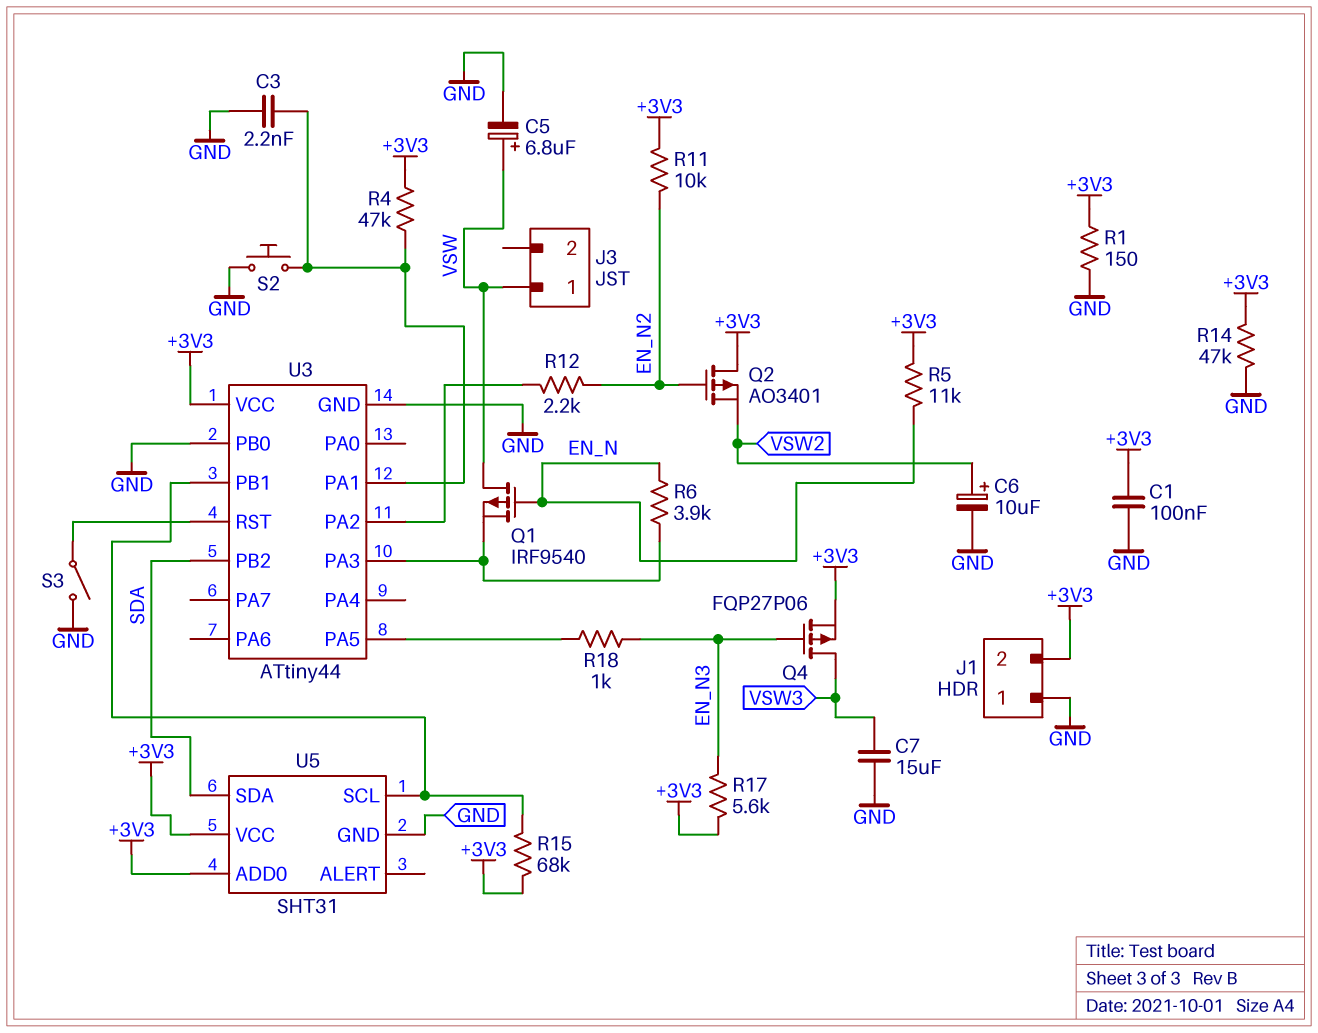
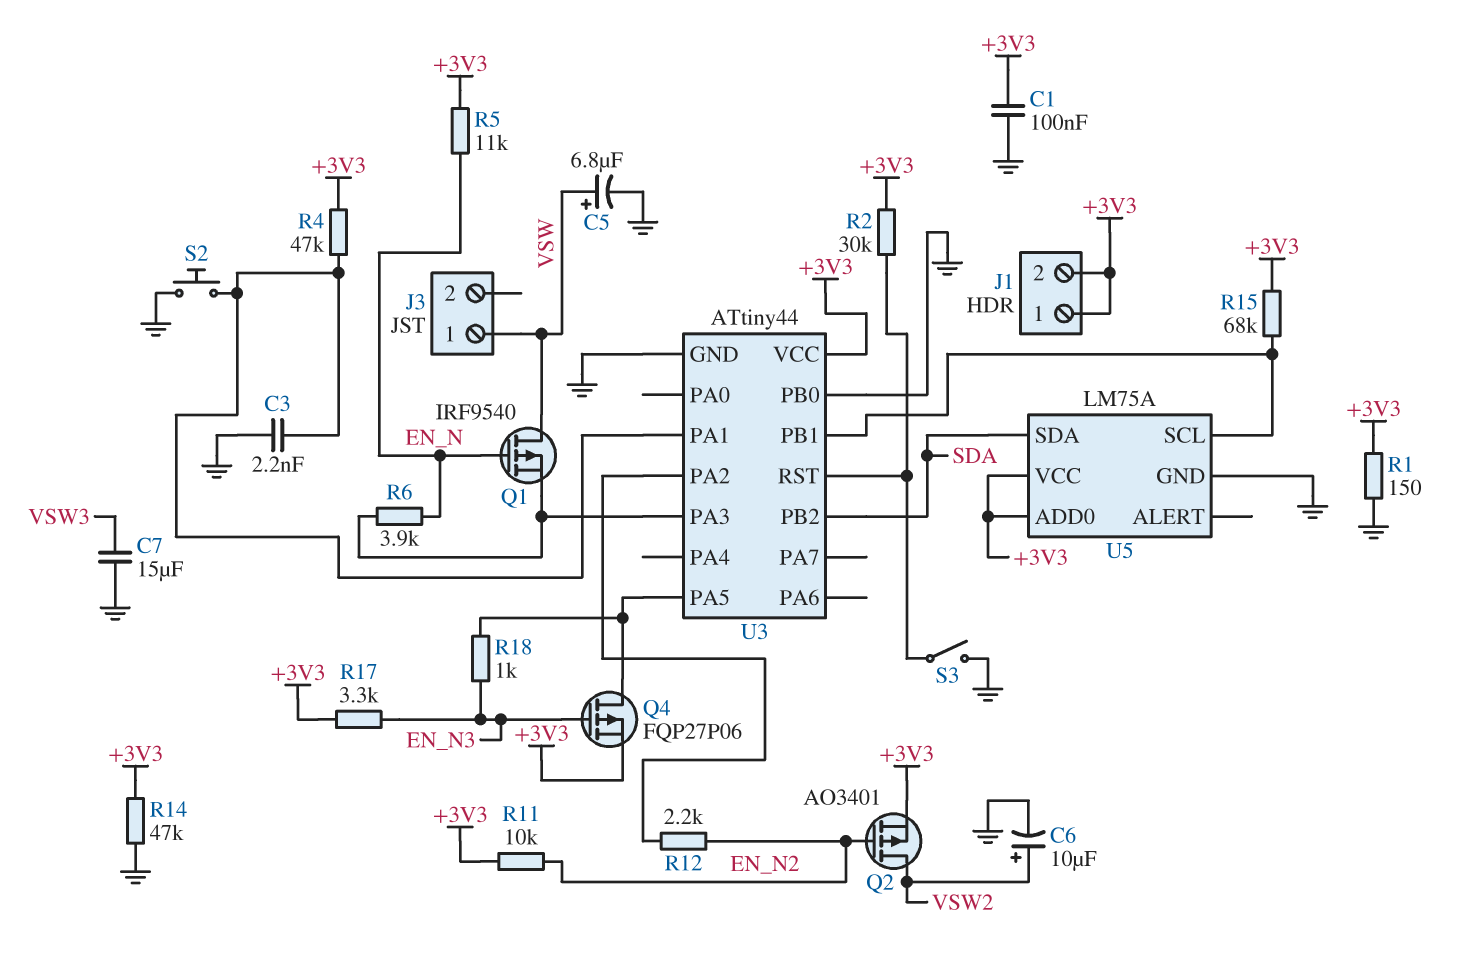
J1 pin 1: GND -> +3V3
Q2: PMOS AO3401 (G EN_N2, D +3V3, S VSW2) -> PMOS AO3401 (G EN_N2, D VSW2, S +3V3)
Q4: PMOS FQP27P06 (G EN_N3, D VSW3, S +3V3) -> PMOS FQP27P06 (G EN_N3, D U3/PA5, S +3V3)
R2: none -> 30k (+3V3, U3/RST)
R17: 5.6k (+3V3, EN_N3) -> 3.3k (+3V3, EN_N3)
U5: SHT31 -> LM75A

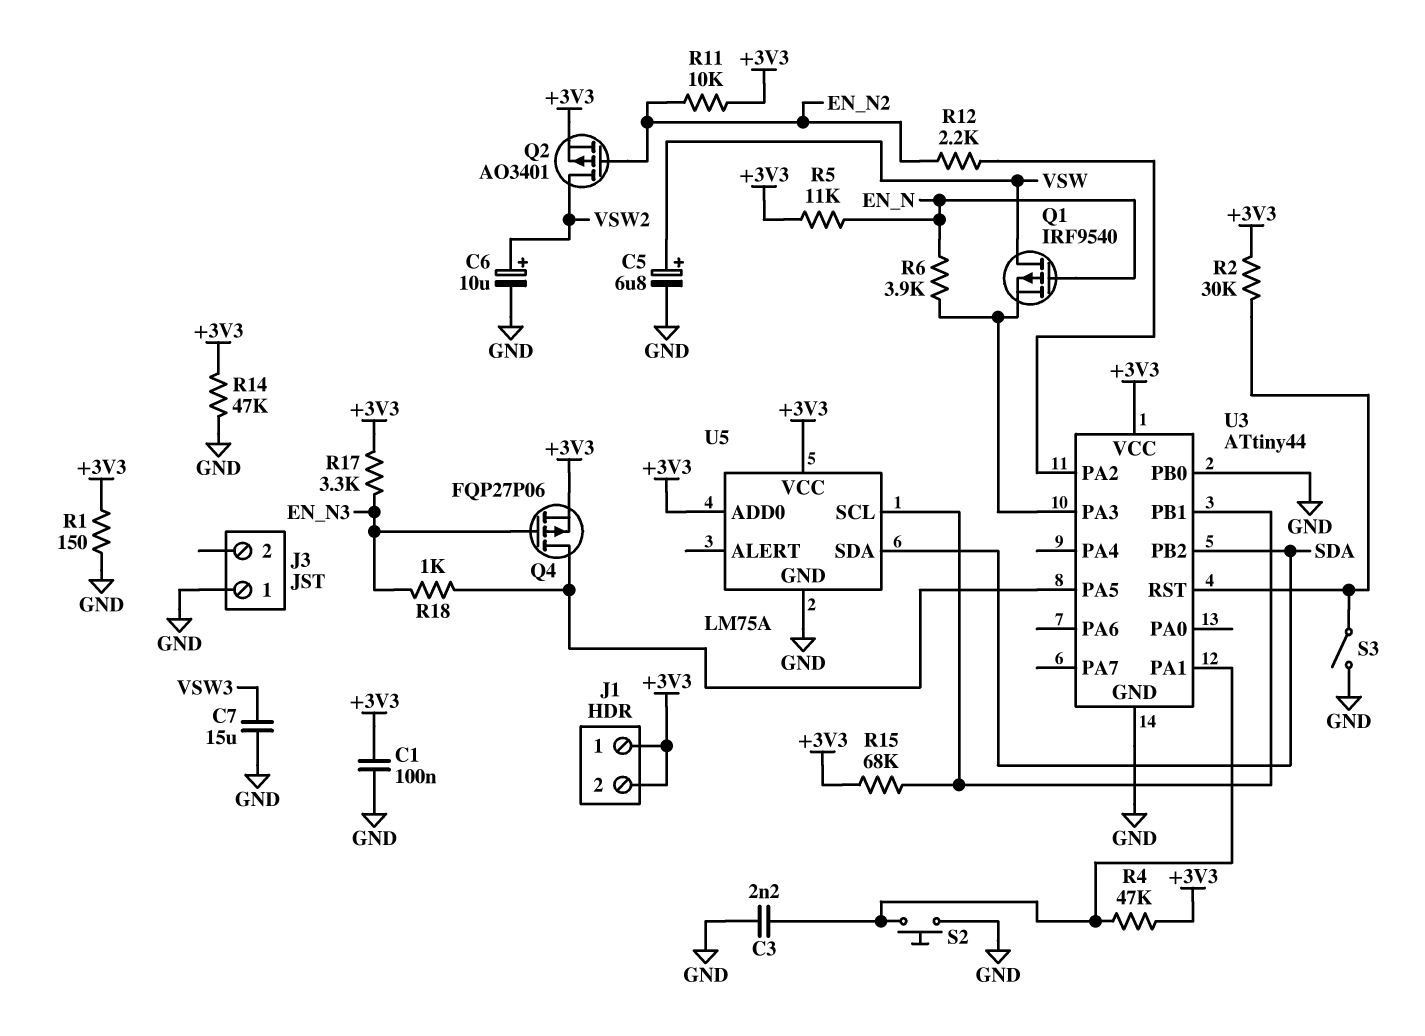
J3 pin 1: VSW -> GND

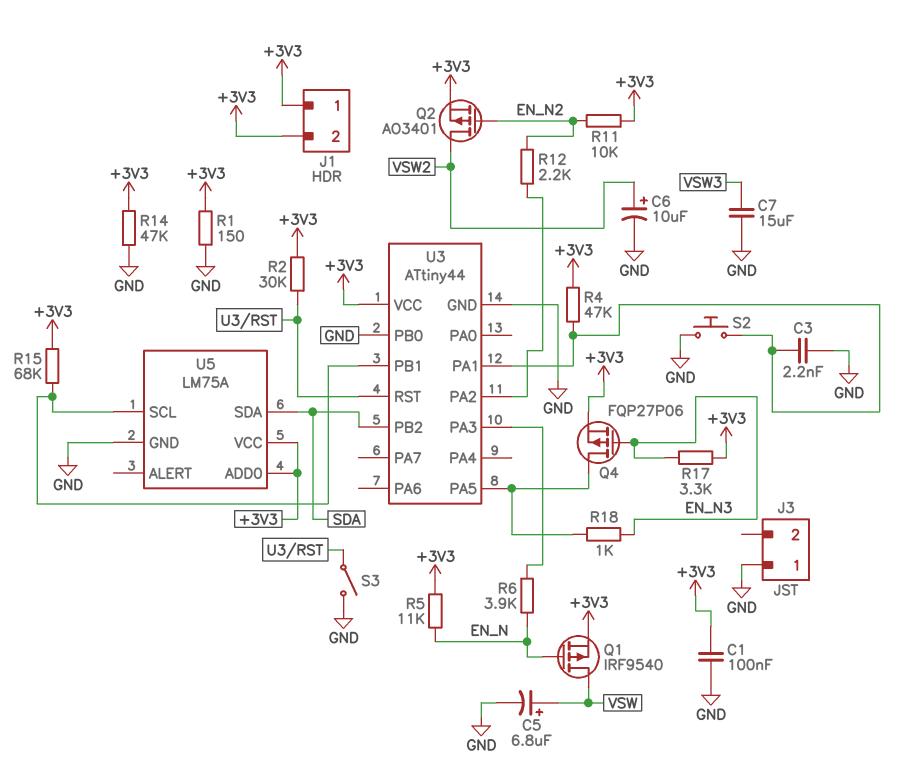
Q1: PMOS IRF9540 (G EN_N, D VSW, S U3/PA3) -> PMOS IRF9540 (G EN_N, D VSW, S +3V3)

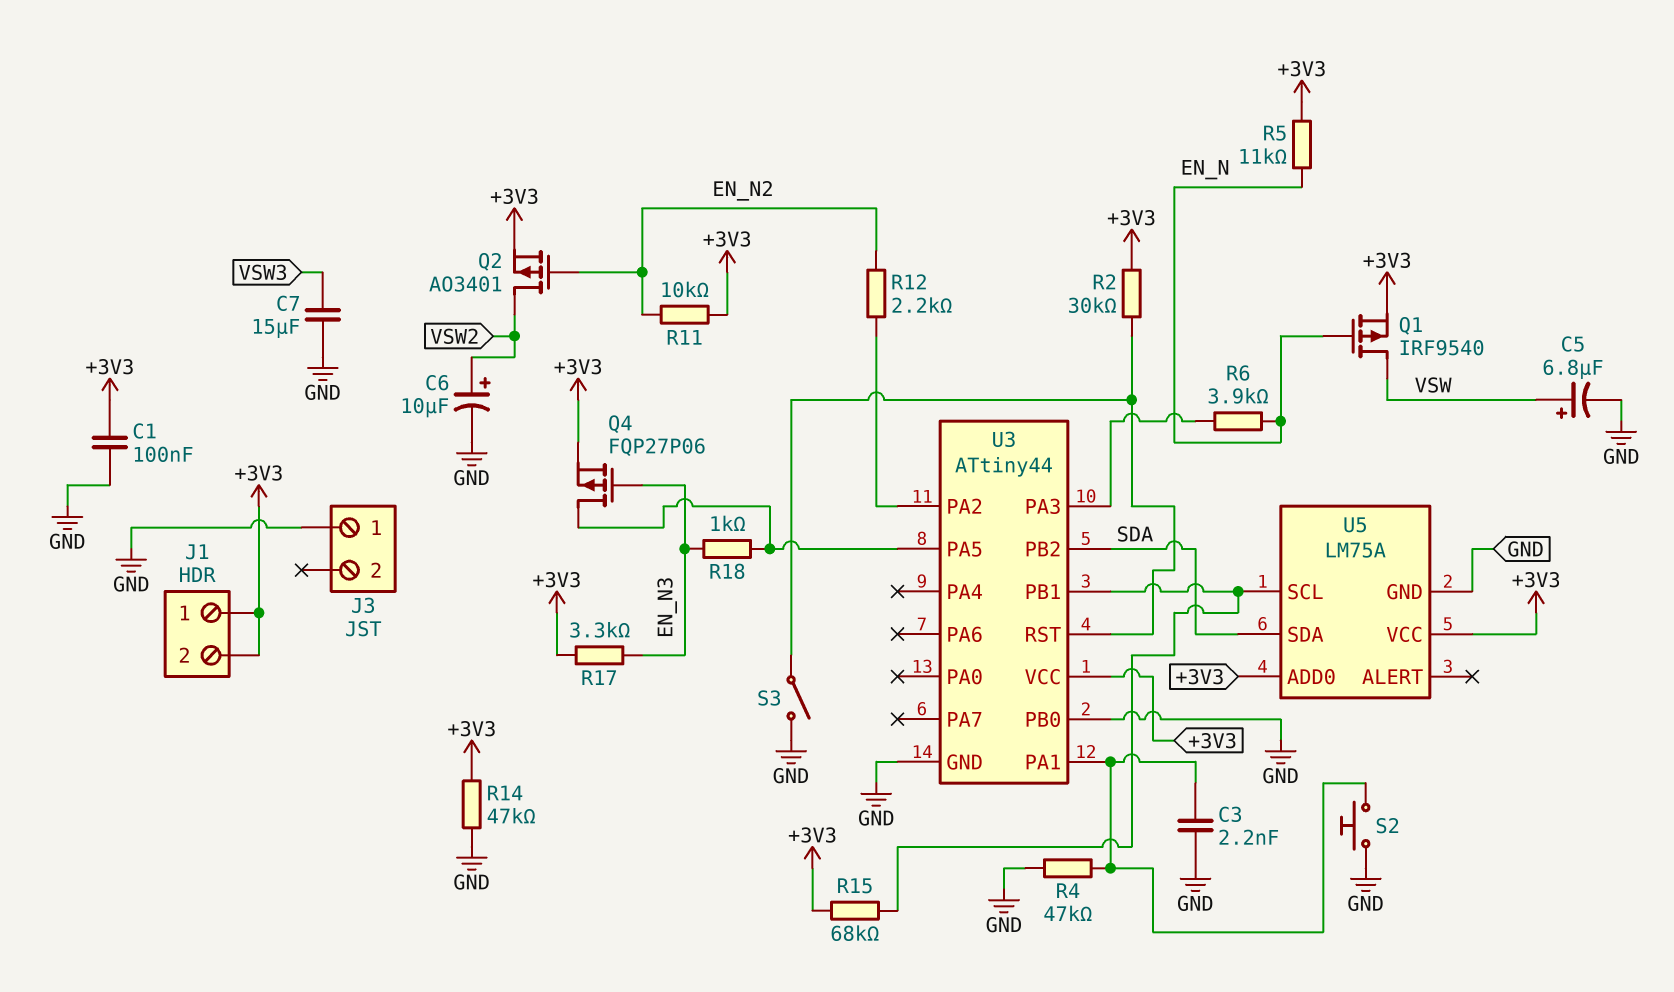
R1: 150 (+3V3, GND) -> none
R4: 47k (+3V3, U3/PA1) -> 47k (GND, U3/PA1)

